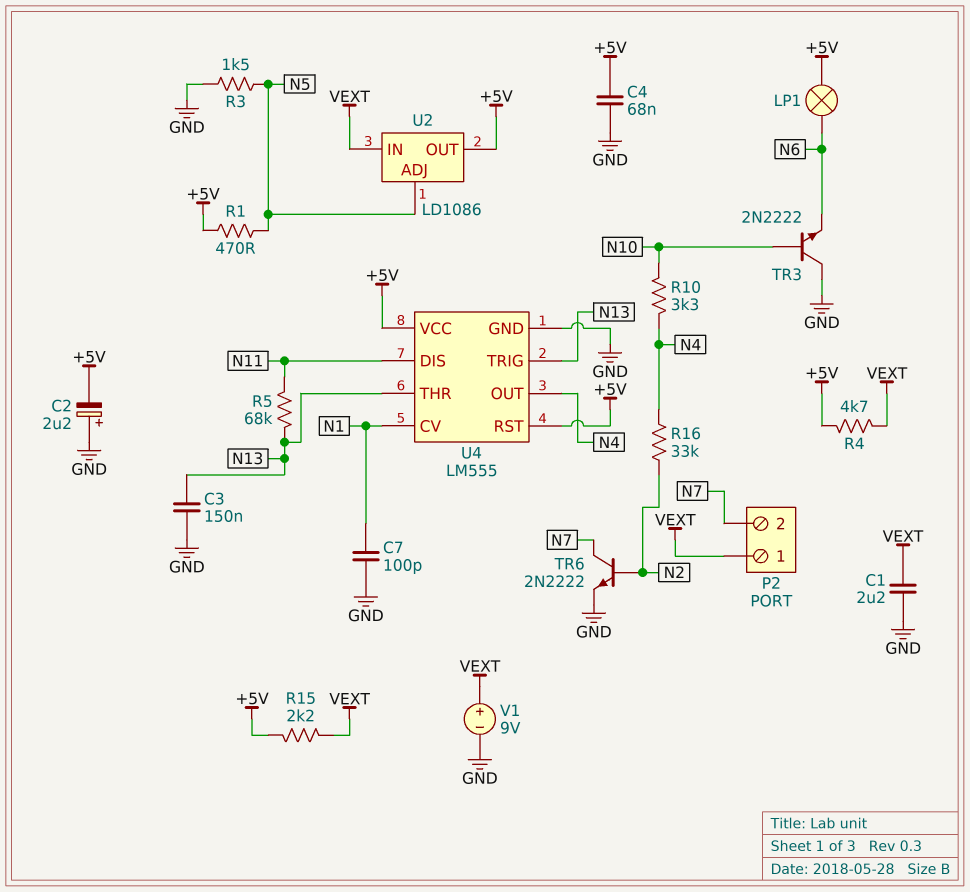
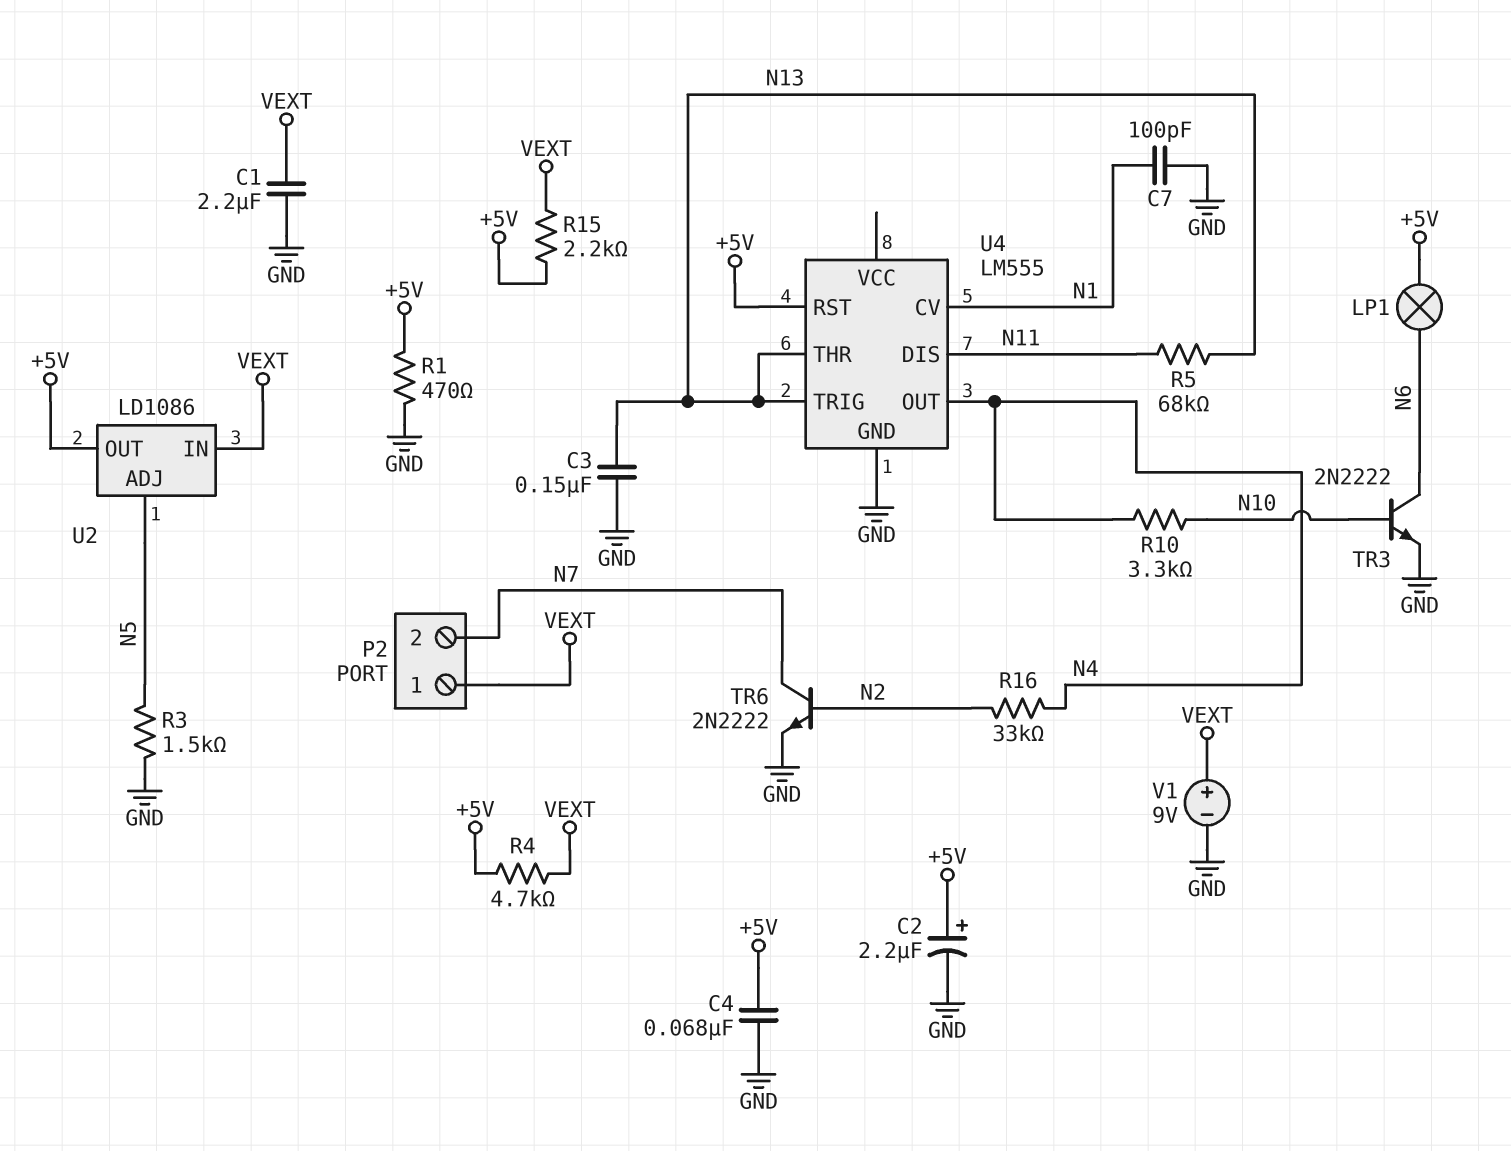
C2: 2.2uF (plus GND, minus +5V) -> 2.2uF (plus +5V, minus GND)
R1: 470 (+5V, N5) -> 470 (+5V, GND)
TR3: NPN 2N2222 (B N10, C GND, E N6) -> NPN 2N2222 (B N10, C N6, E GND)
U4 pin VCC: +5V -> none

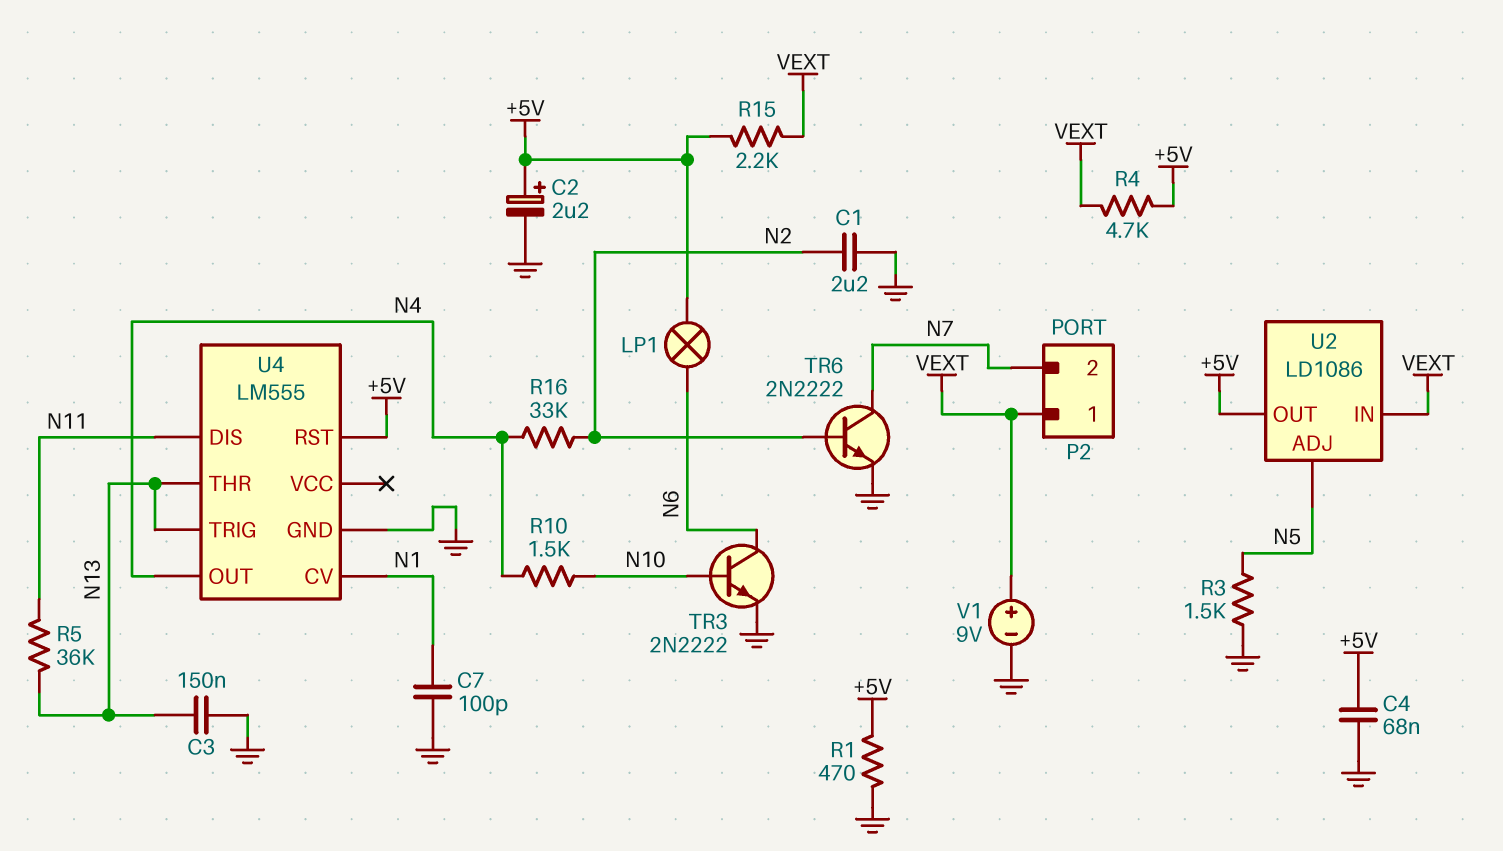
C1: 2.2uF (GND, VEXT) -> 2.2uF (GND, N2)
R5: 68k (N11, N13) -> 36k (N11, N13)
R10: 3.3k (N4, N10) -> 1.5k (N4, N10)

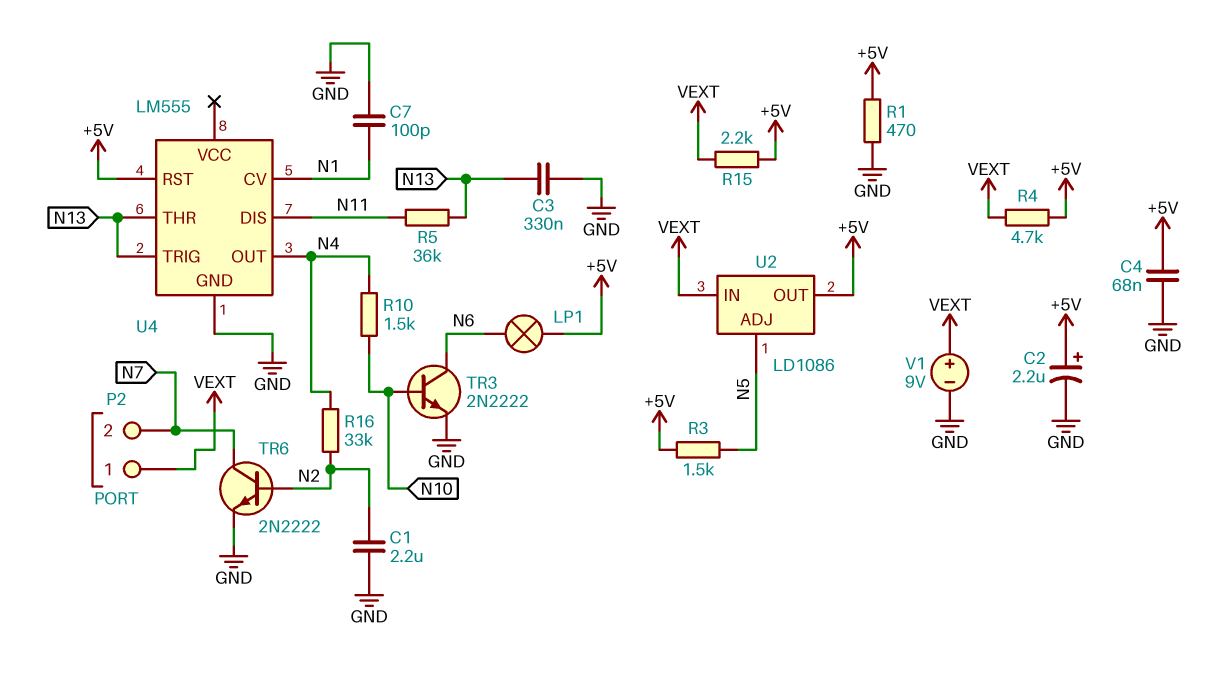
C3: 150nF (GND, N13) -> 330nF (GND, N13)
R3: 1.5k (GND, N5) -> 1.5k (+5V, N5)

